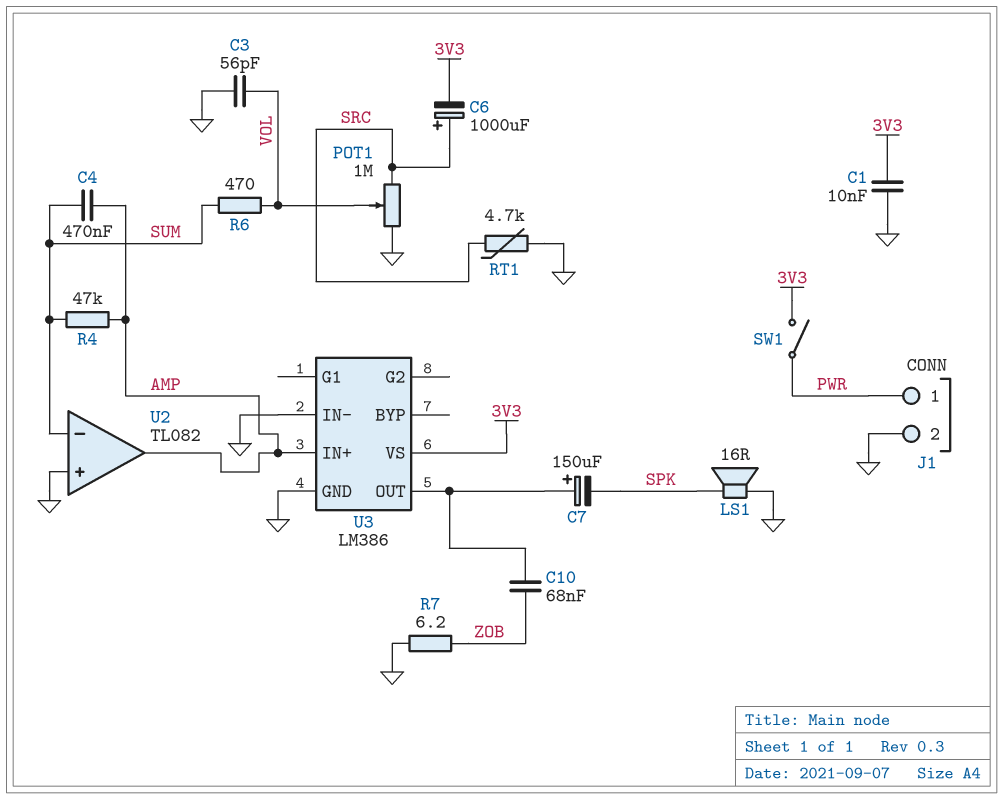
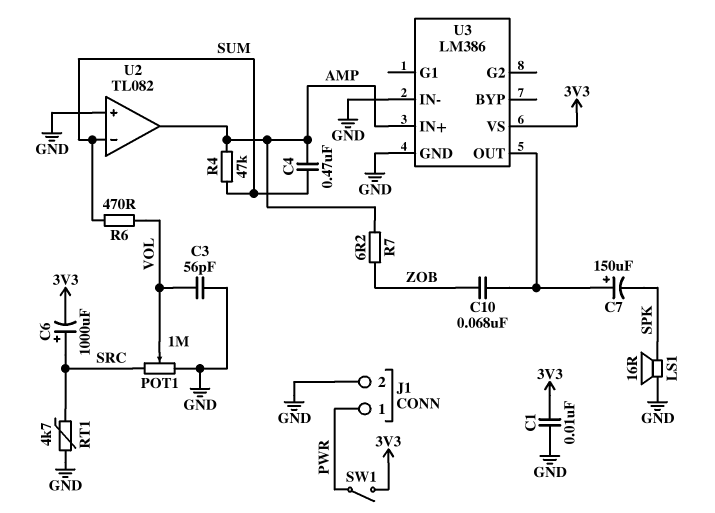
R7: 6.2 (GND, ZOB) -> 6.2 (AMP, ZOB)

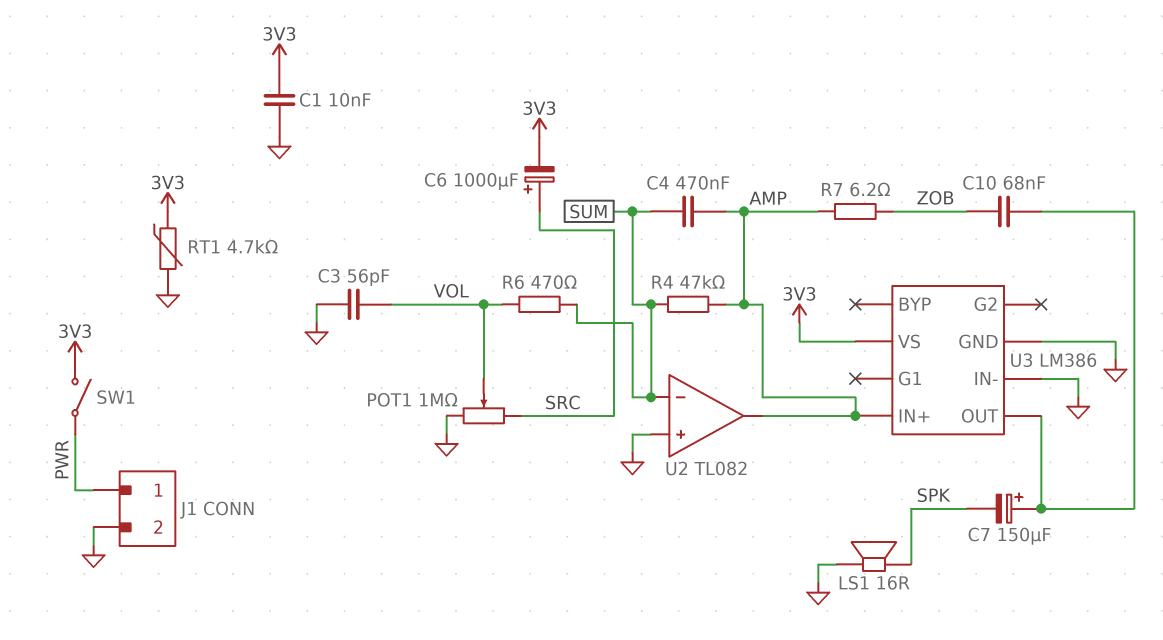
RT1: 4.7k (GND, SRC) -> 4.7k (3V3, GND)

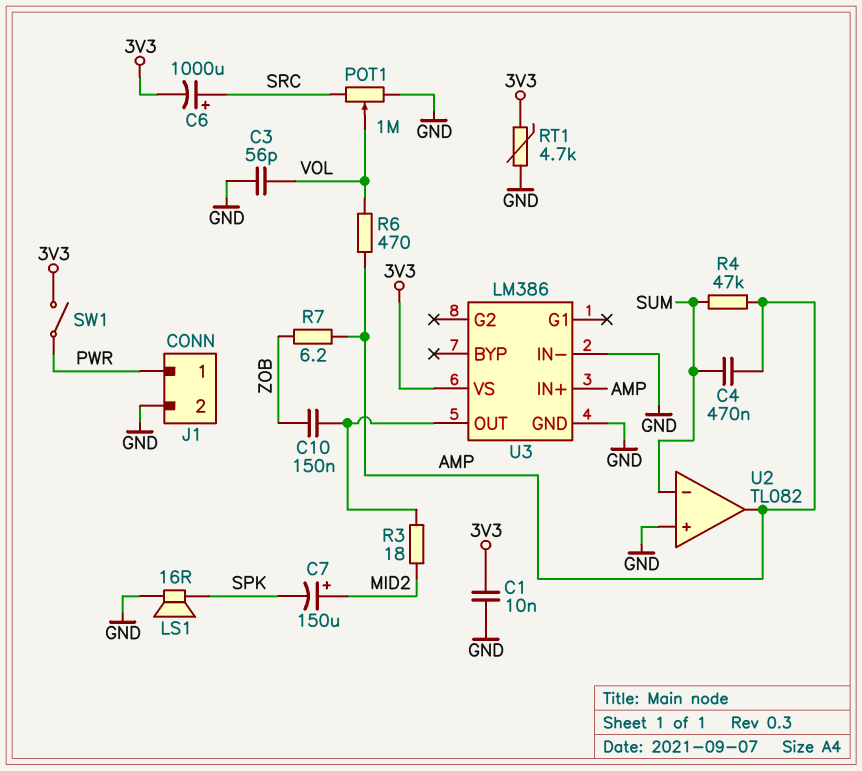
C7: 150uF (plus U3/OUT, minus SPK) -> 150uF (plus MID2, minus SPK)
C10: 68nF (U3/OUT, ZOB) -> 150nF (U3/OUT, ZOB)
R3: none -> 18 (MID2, U3/OUT)
R6: 470 (SUM, VOL) -> 470 (AMP, VOL)

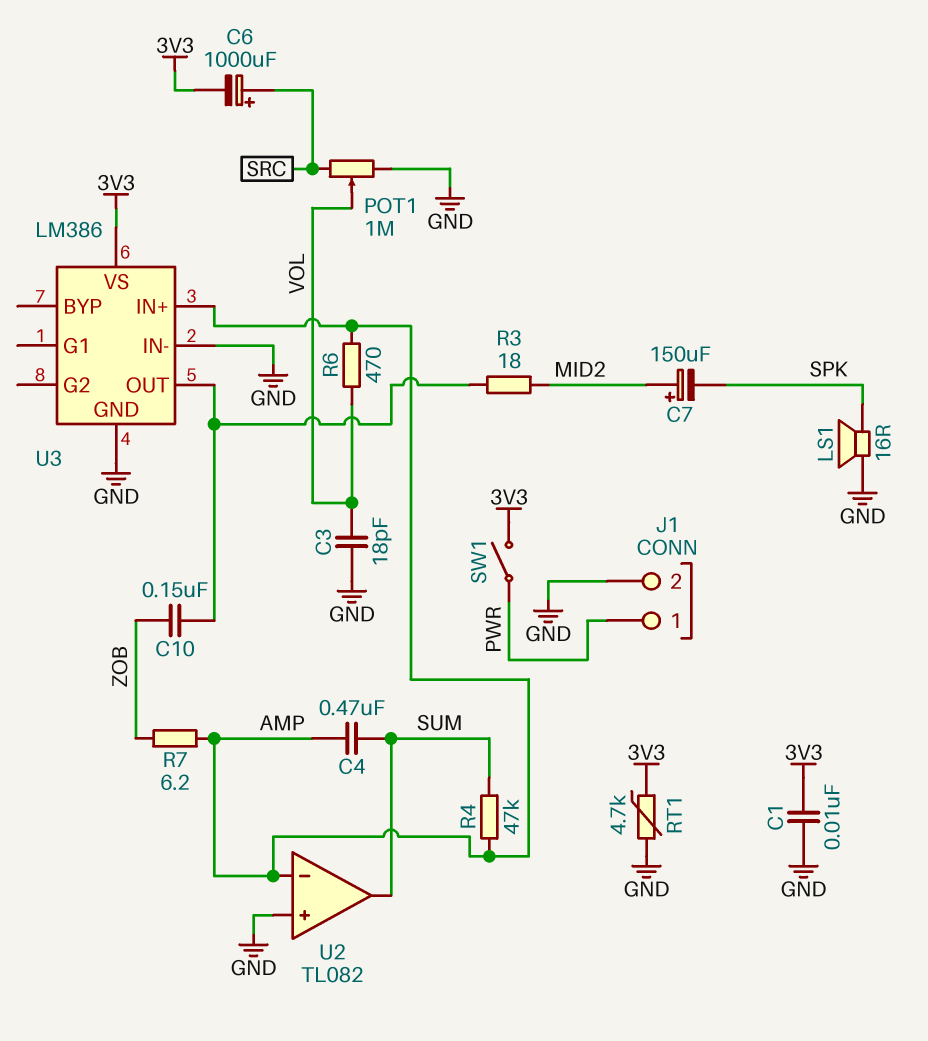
C3: 56pF (GND, VOL) -> 18pF (GND, VOL)
U2 pin in-: SUM -> AMP
U2 pin out: AMP -> SUM

